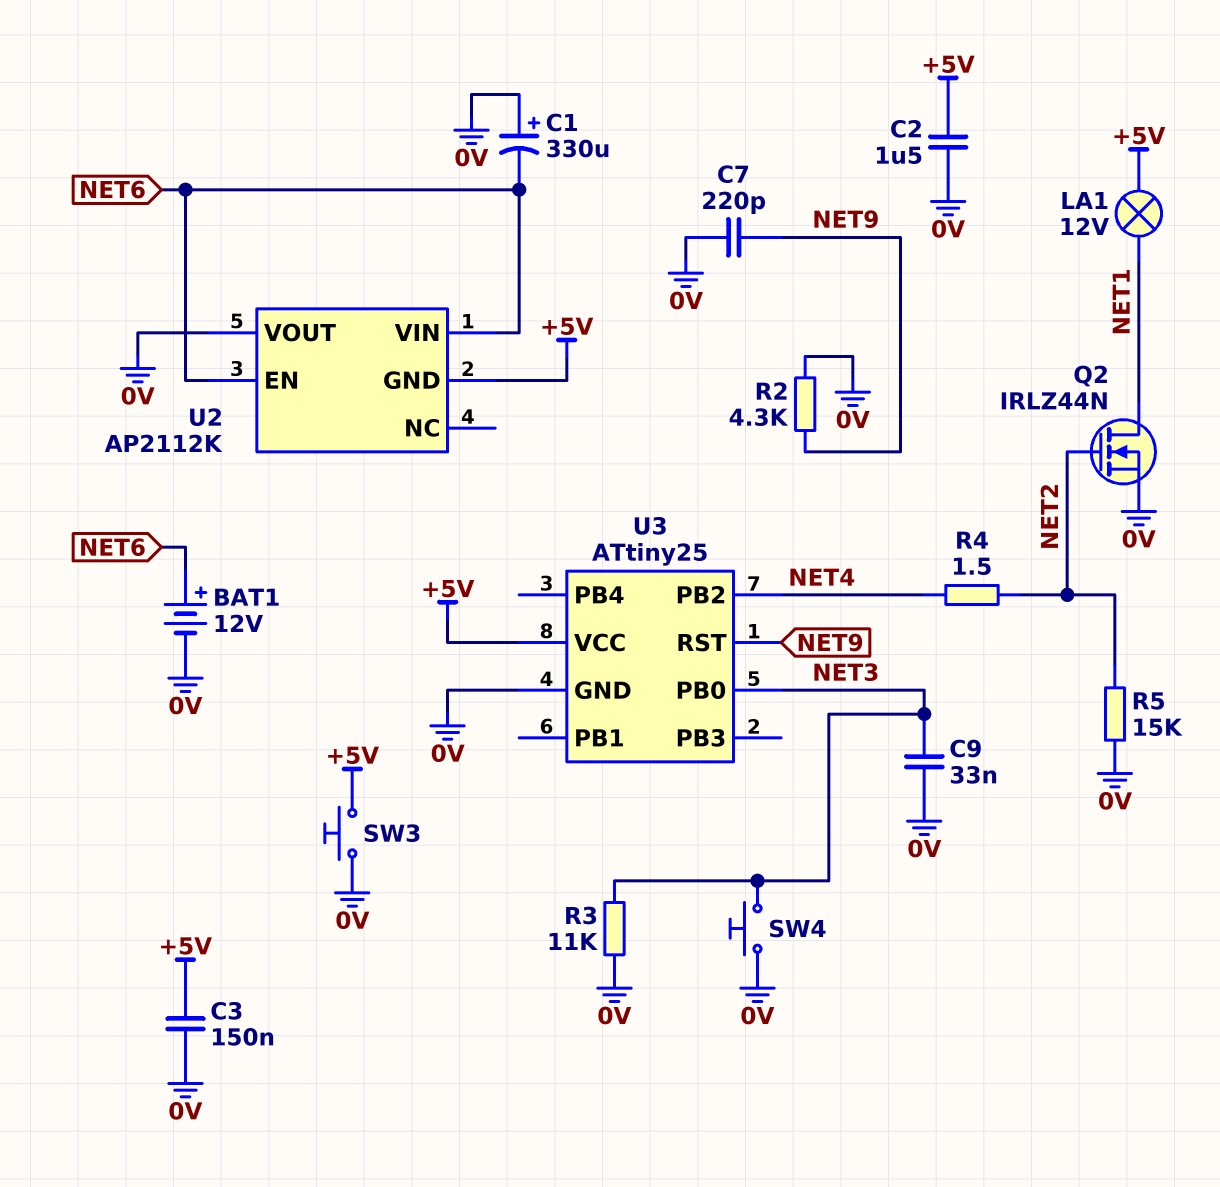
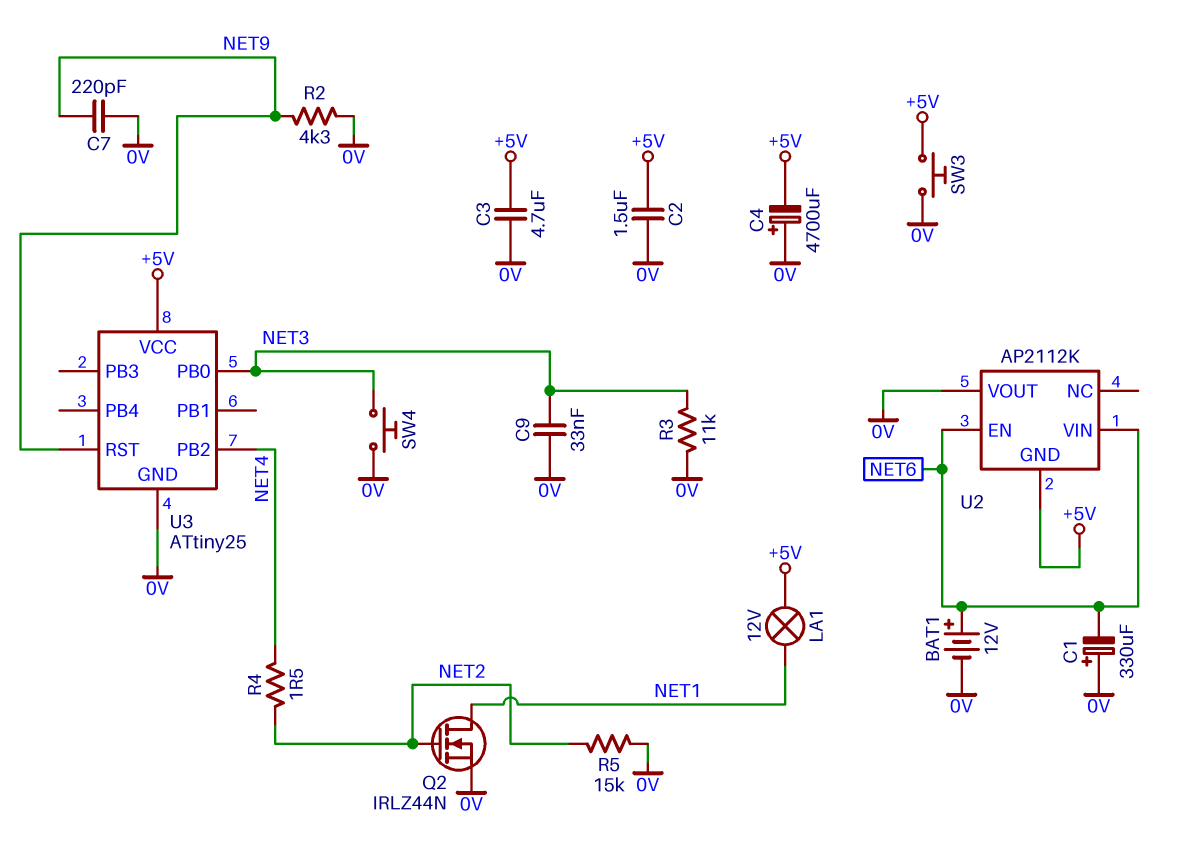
C3: 150nF (+5V, 0V) -> 4.7uF (+5V, 0V)
C4: none -> 4700uF (plus 0V, minus +5V)

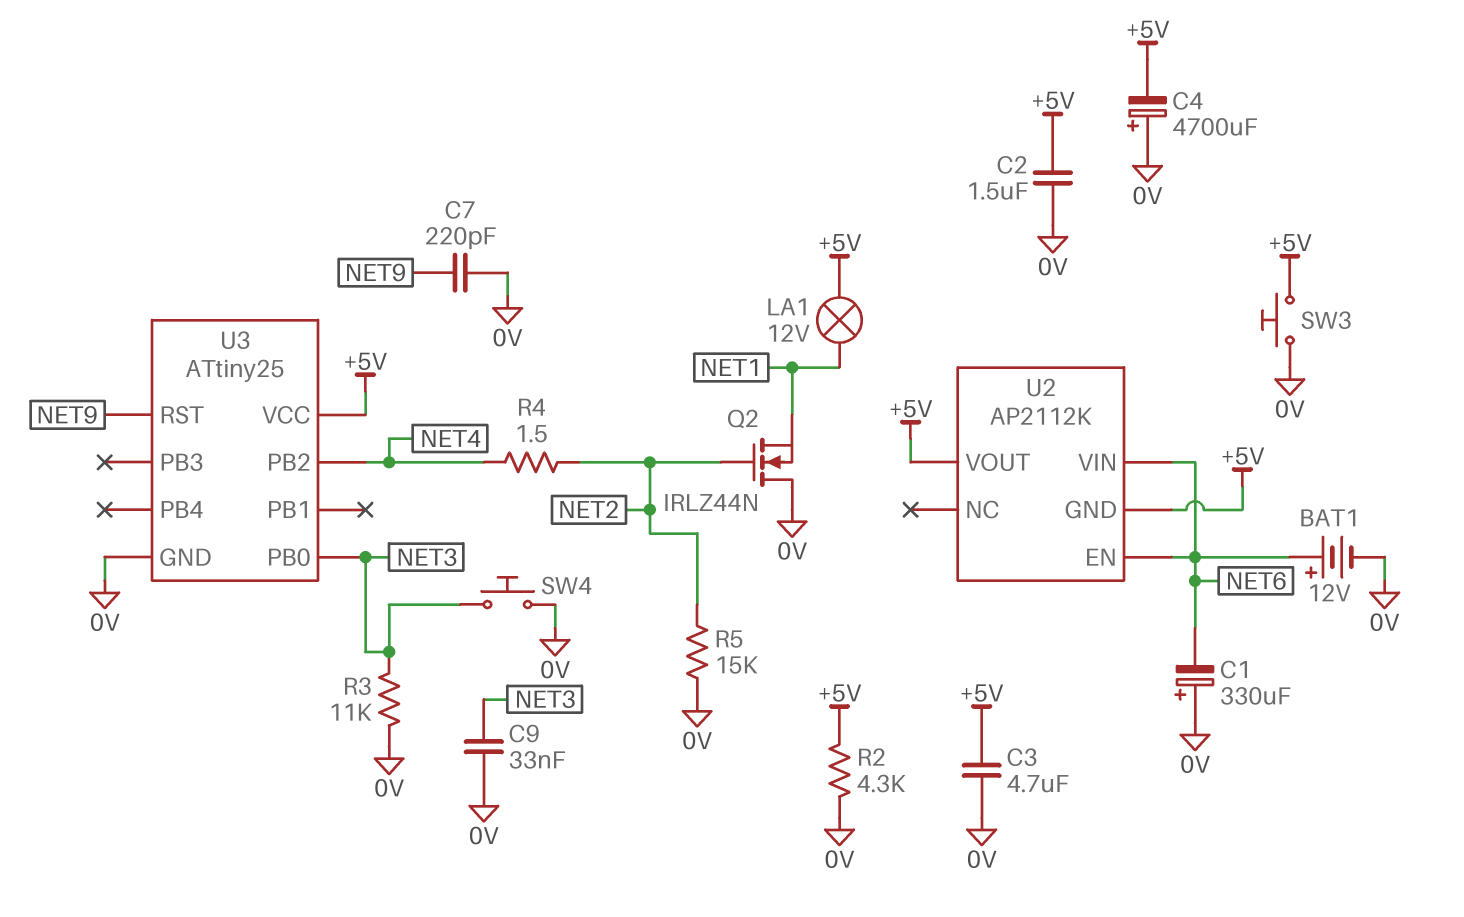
Q2: NMOS IRLZ44N (G NET2, D NET1, S 0V) -> NMOS IRLZ44N (G NET2, D 0V, S NET1)
R2: 4.3k (0V, NET9) -> 4.3k (+5V, 0V)
U2 pin VOUT: 0V -> +5V

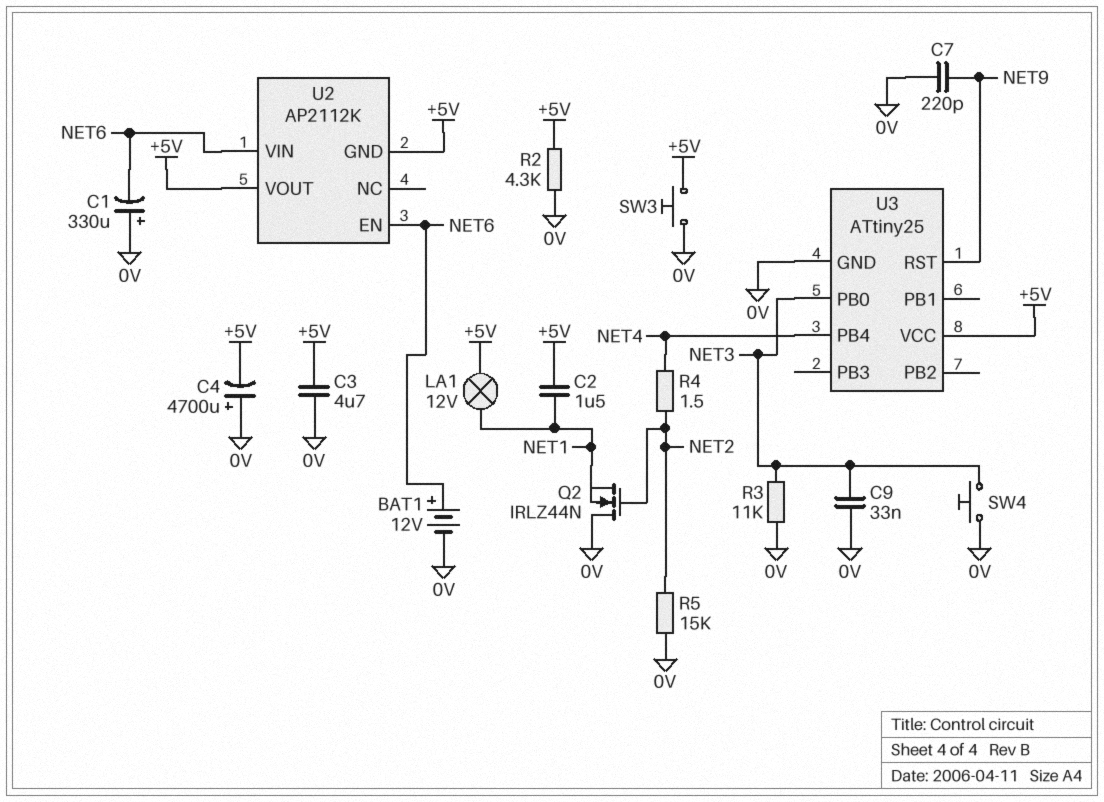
C2: 1.5uF (+5V, 0V) -> 1.5uF (+5V, NET1)
U3 pin PB2: NET4 -> none
U3 pin PB4: none -> NET4

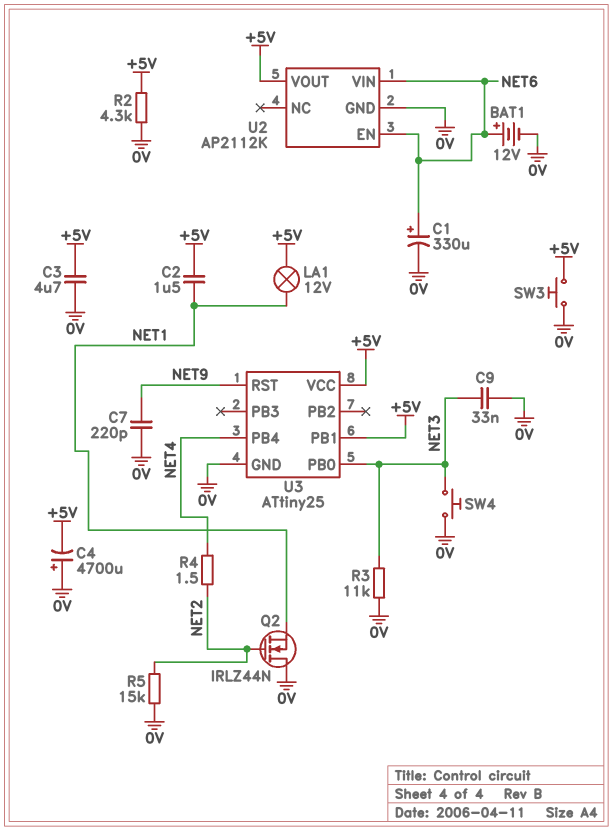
C1: 330uF (plus 0V, minus NET6) -> 330uF (plus NET6, minus 0V)
U2 pin GND: +5V -> 0V
U3 pin PB1: none -> +5V

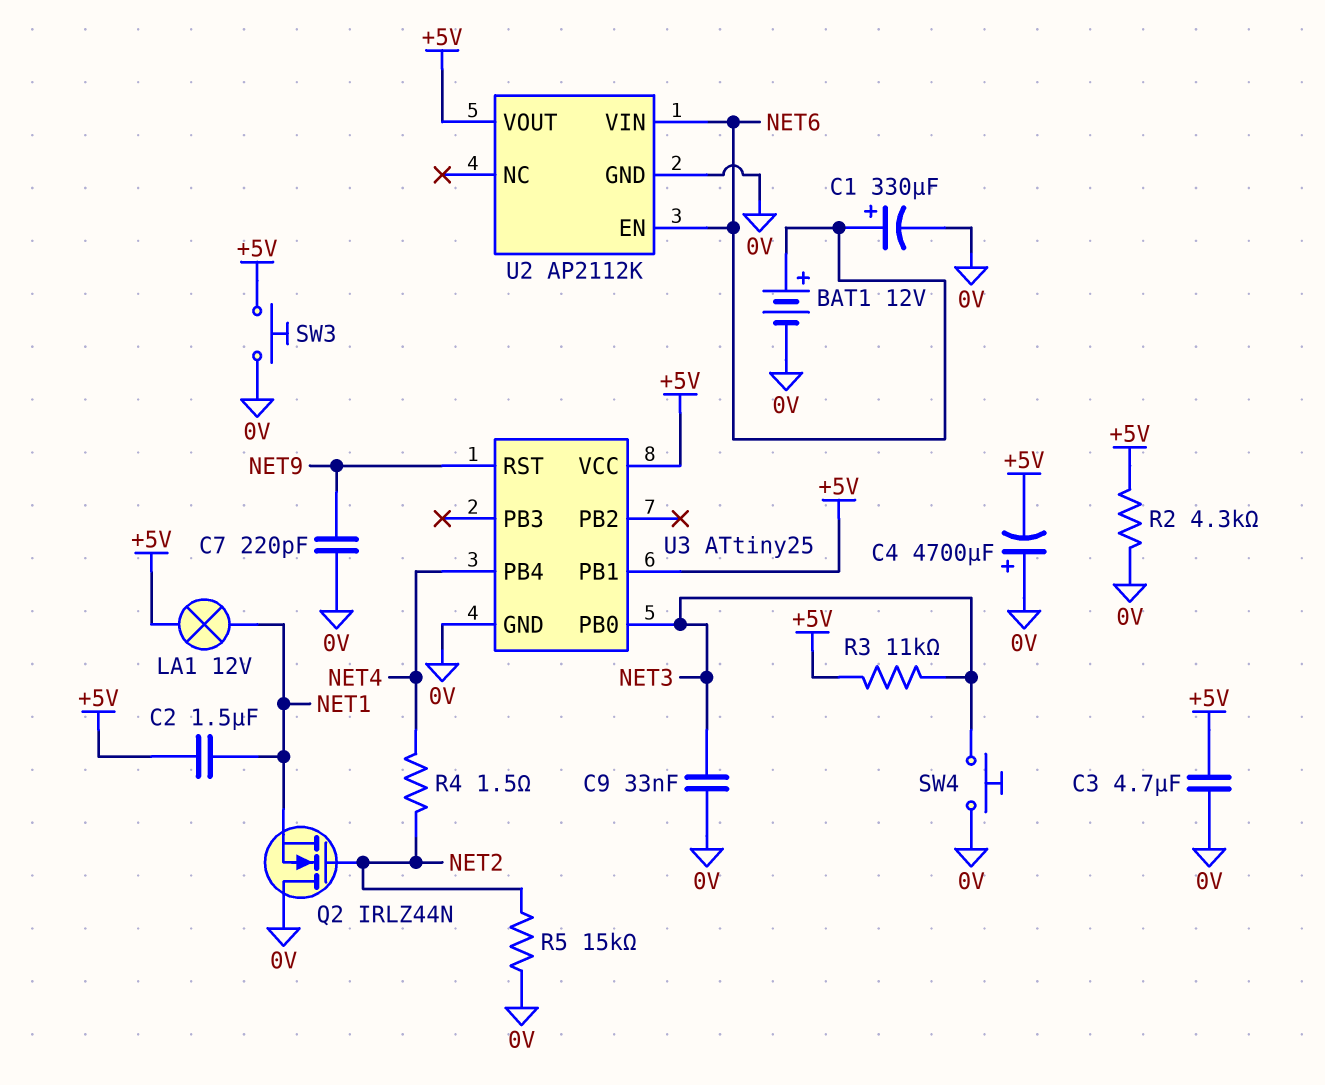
R3: 11k (0V, NET3) -> 11k (+5V, NET3)

